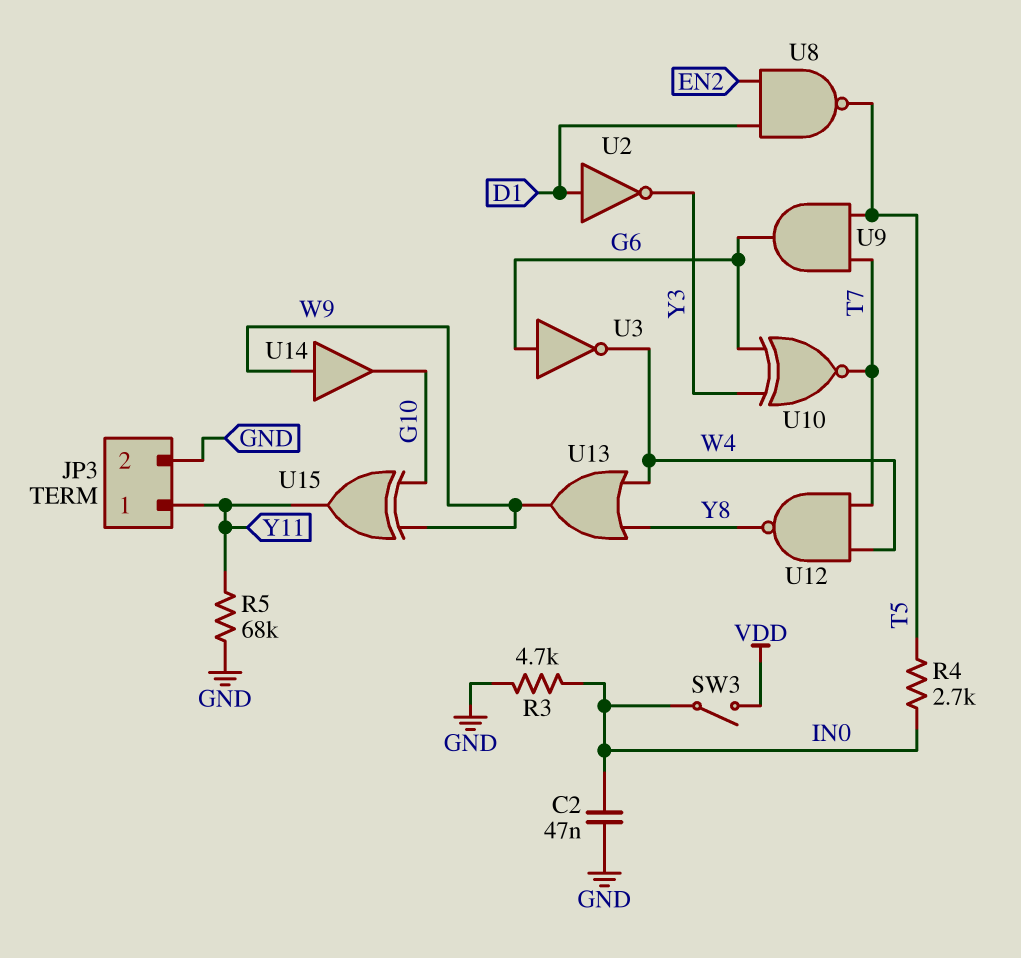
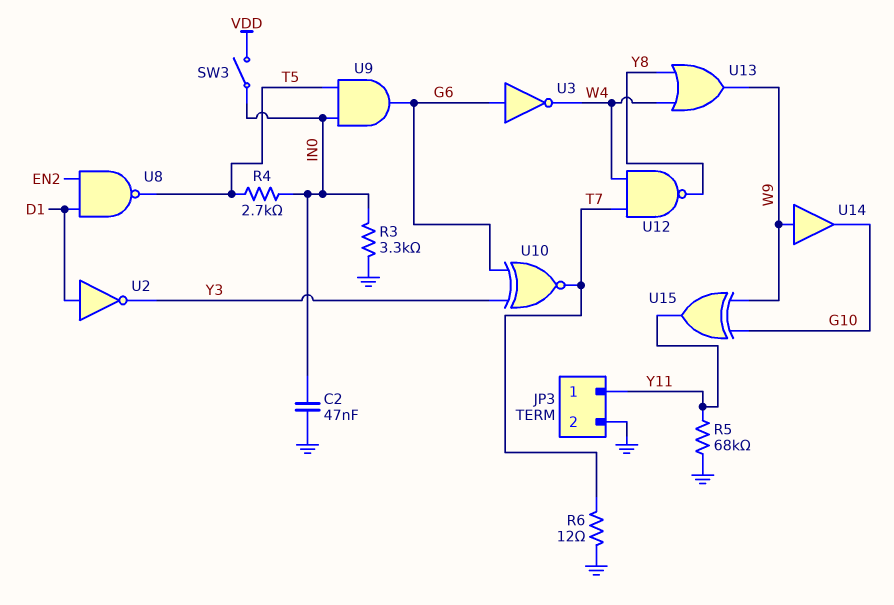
R3: 4.7k (GND, IN0) -> 3.3k (GND, IN0)
R6: none -> 12 (GND, T7)
U9: AND (in T5, in T7, out G6) -> AND (in IN0, in T5, out G6)

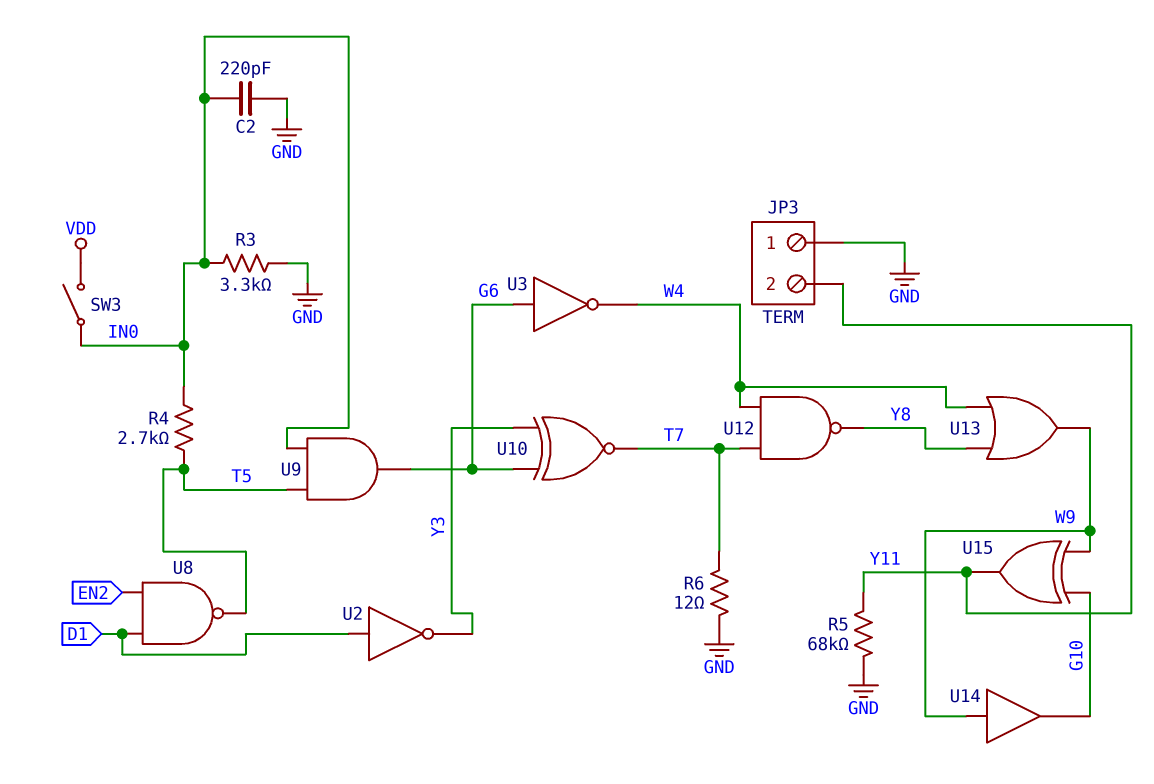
C2: 47nF (GND, IN0) -> 220pF (GND, IN0)
JP3 pin 1: Y11 -> GND
JP3 pin 2: GND -> Y11

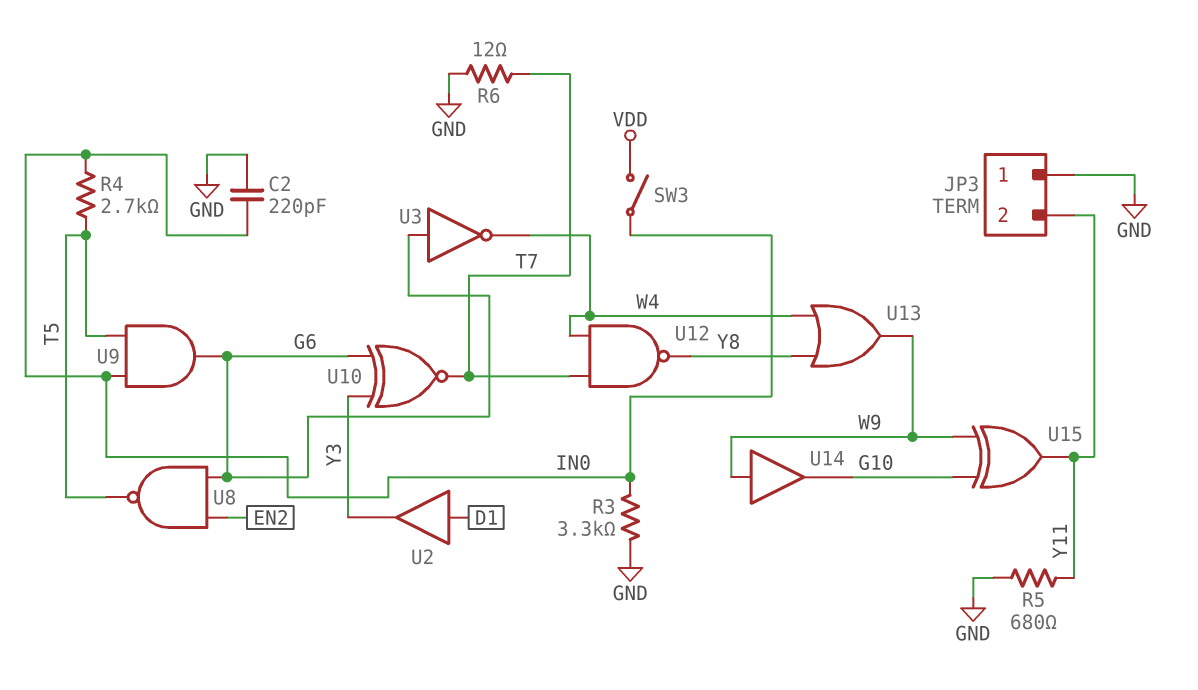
R5: 68k (GND, Y11) -> 680 (GND, Y11)
U2: NOT (in D1, out Y3) -> buffer (in D1, out Y3)
U8: NAND (in D1, in EN2, out T5) -> NAND (in EN2, in G6, out T5)

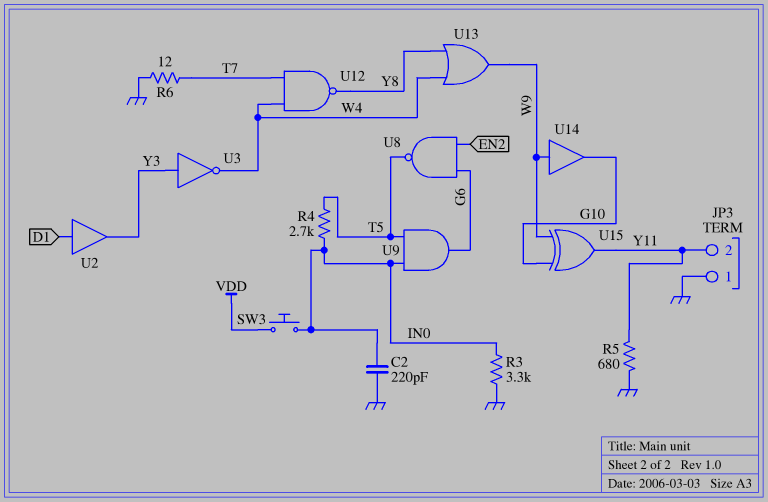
SW3: switch (IN0, VDD) -> button (IN0, VDD)
U3: NOT (in G6, out W4) -> NOT (in Y3, out W4)
U10: XNOR (in G6, in Y3, out T7) -> none

